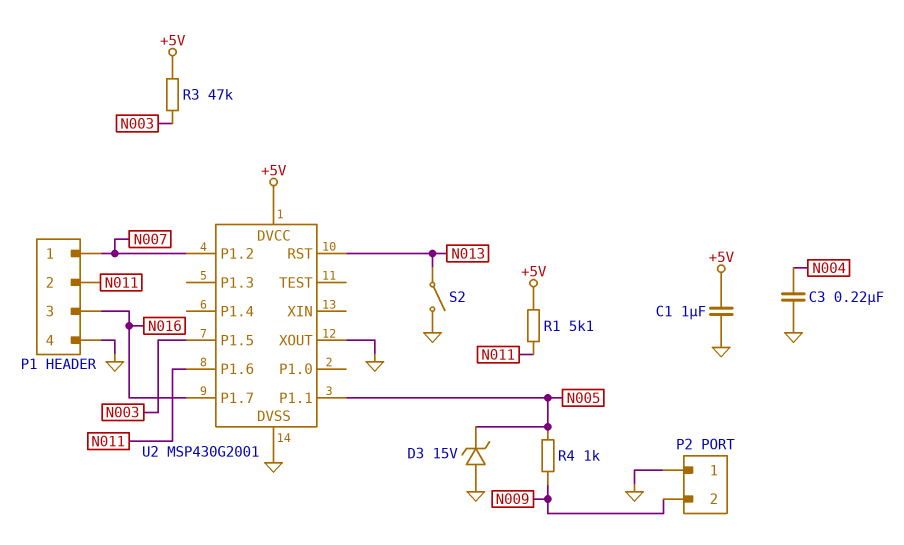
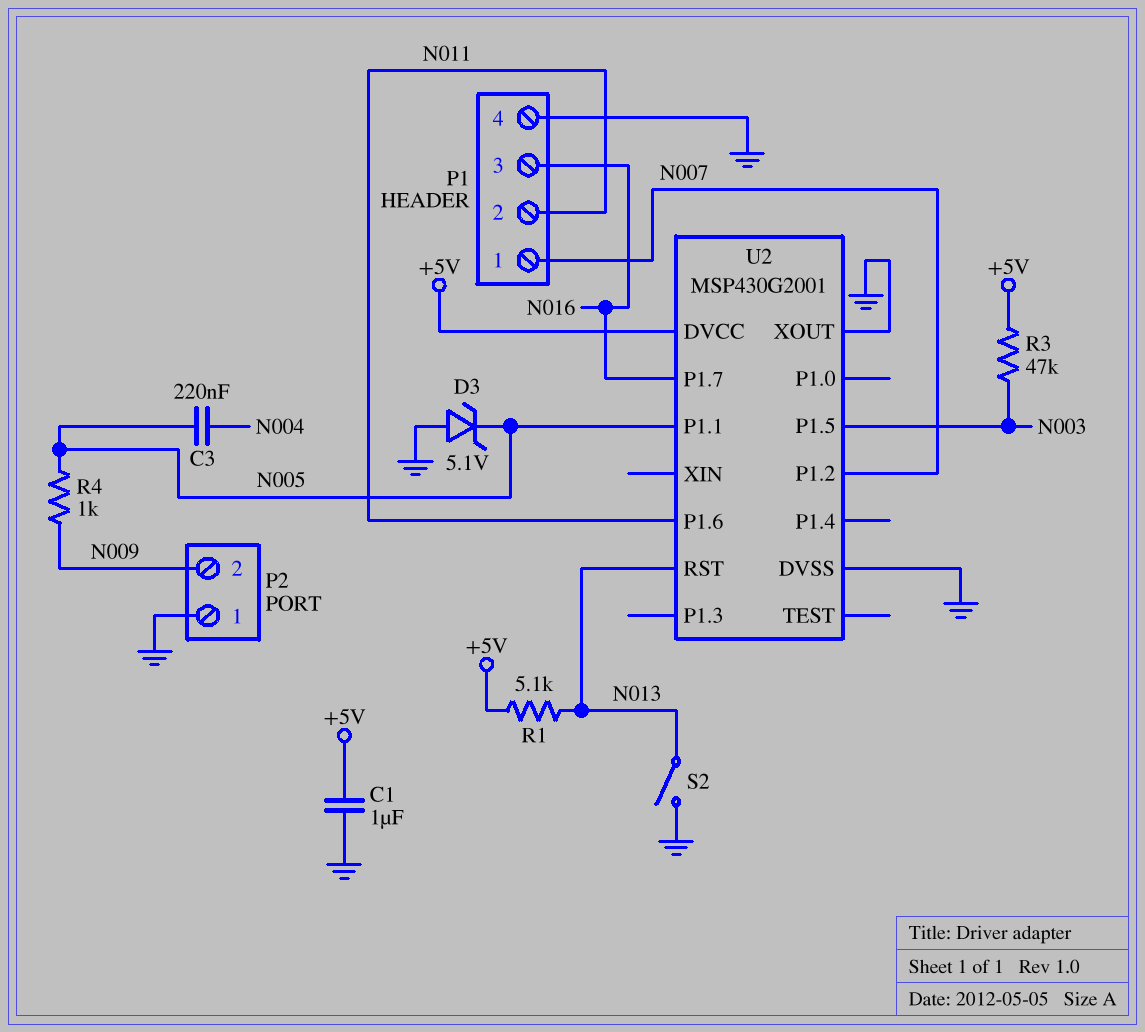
C3: 220nF (GND, N004) -> 220nF (N004, N005)
D3: zener 15V (A GND, K N005) -> zener 5.1V (A GND, K N005)
R1: 5.1k (+5V, N011) -> 5.1k (+5V, N013)

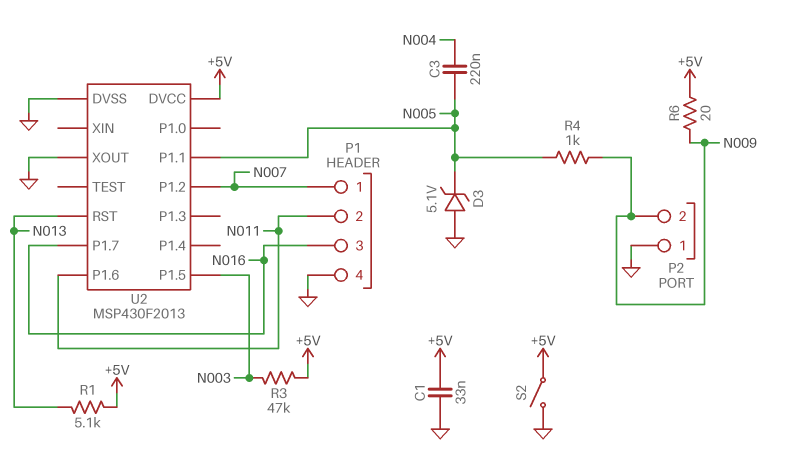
C1: 1uF (+5V, GND) -> 33nF (+5V, GND)
R6: none -> 20 (+5V, N009)
S2: switch (GND, N013) -> switch (+5V, GND)
U2: MSP430G2001 -> MSP430F2013

